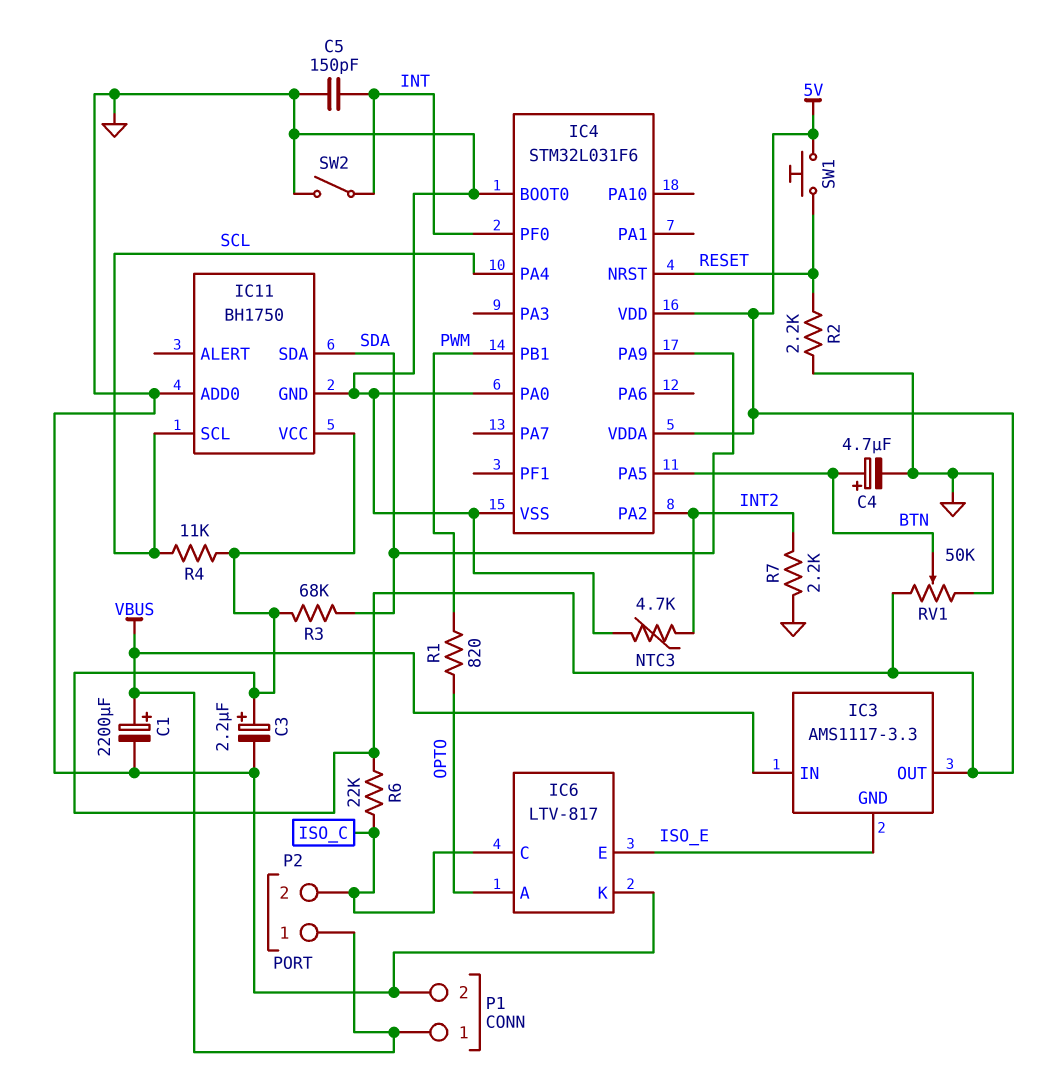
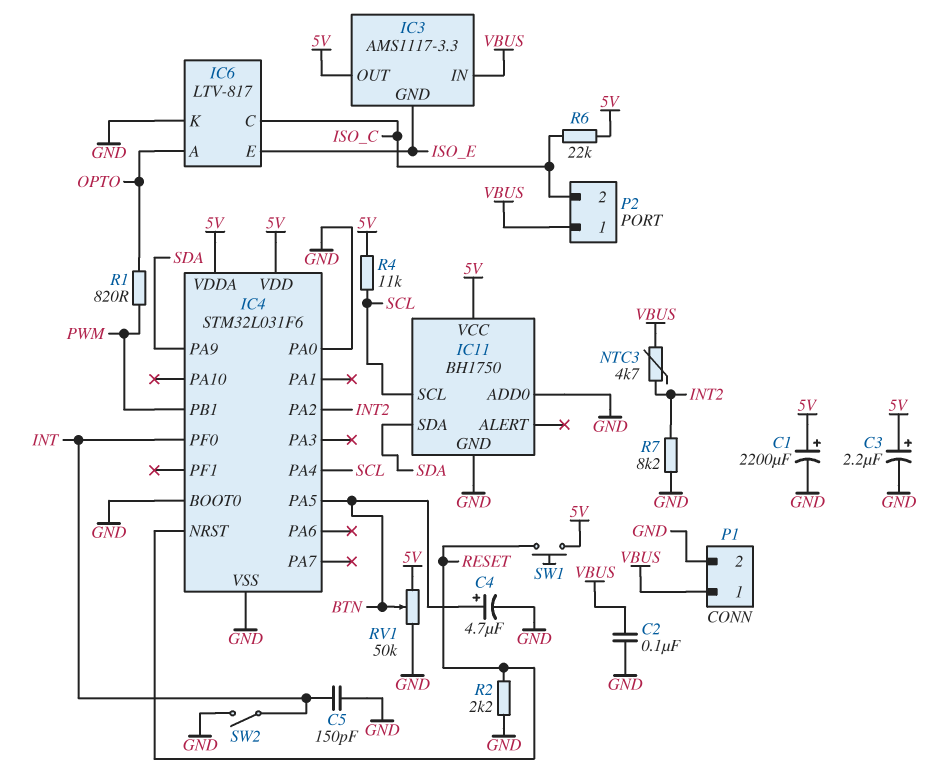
C1: 2200uF (plus VBUS, minus GND) -> 2200uF (plus 5V, minus GND)
C2: none -> 100nF (GND, VBUS)
NTC3: 4.7k (GND, INT2) -> 4.7k (INT2, VBUS)
R3: 68k (5V, SDA) -> none
R7: 2.2k (GND, INT2) -> 8.2k (GND, INT2)

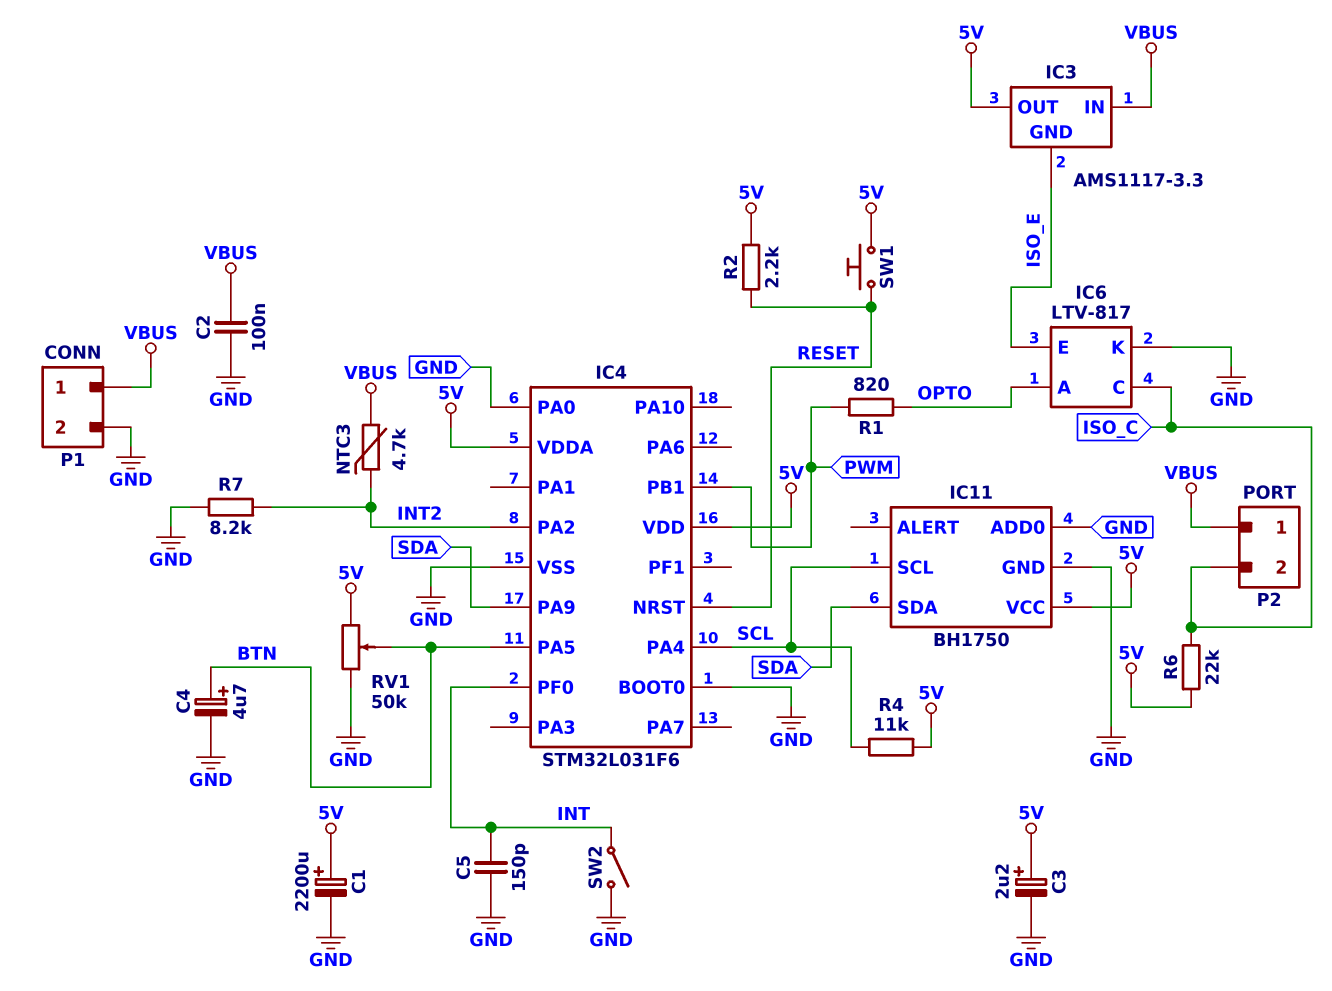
R2: 2.2k (GND, RESET) -> 2.2k (5V, RESET)

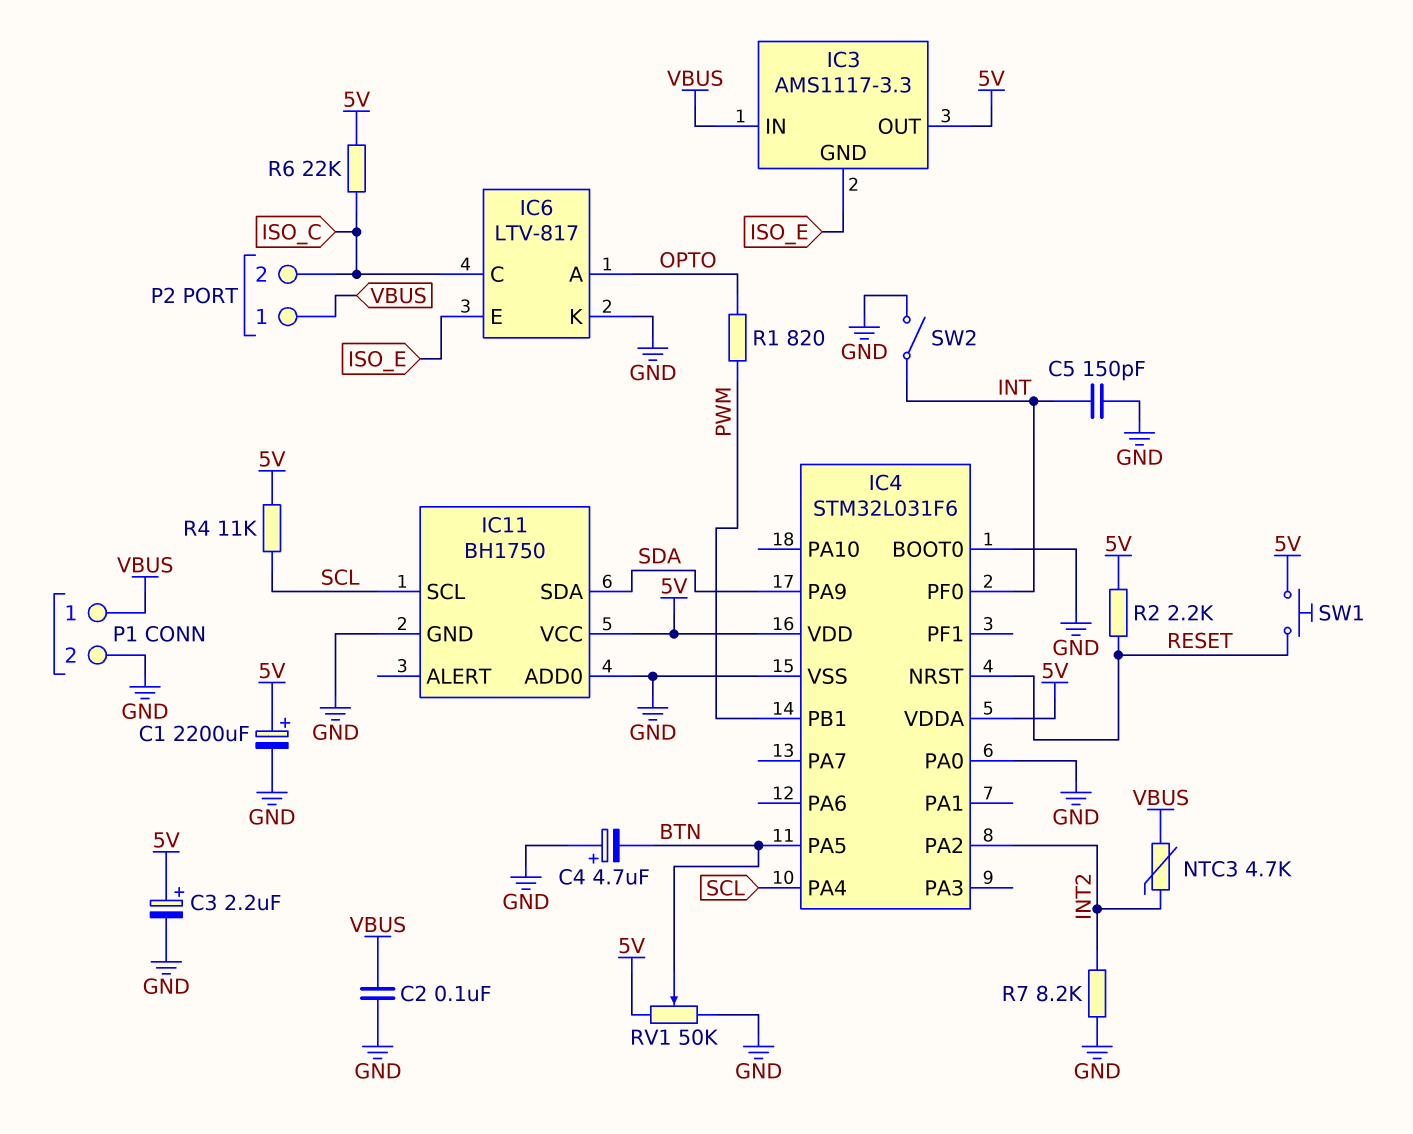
C4: 4.7uF (plus BTN, minus GND) -> 4.7uF (plus GND, minus BTN)

